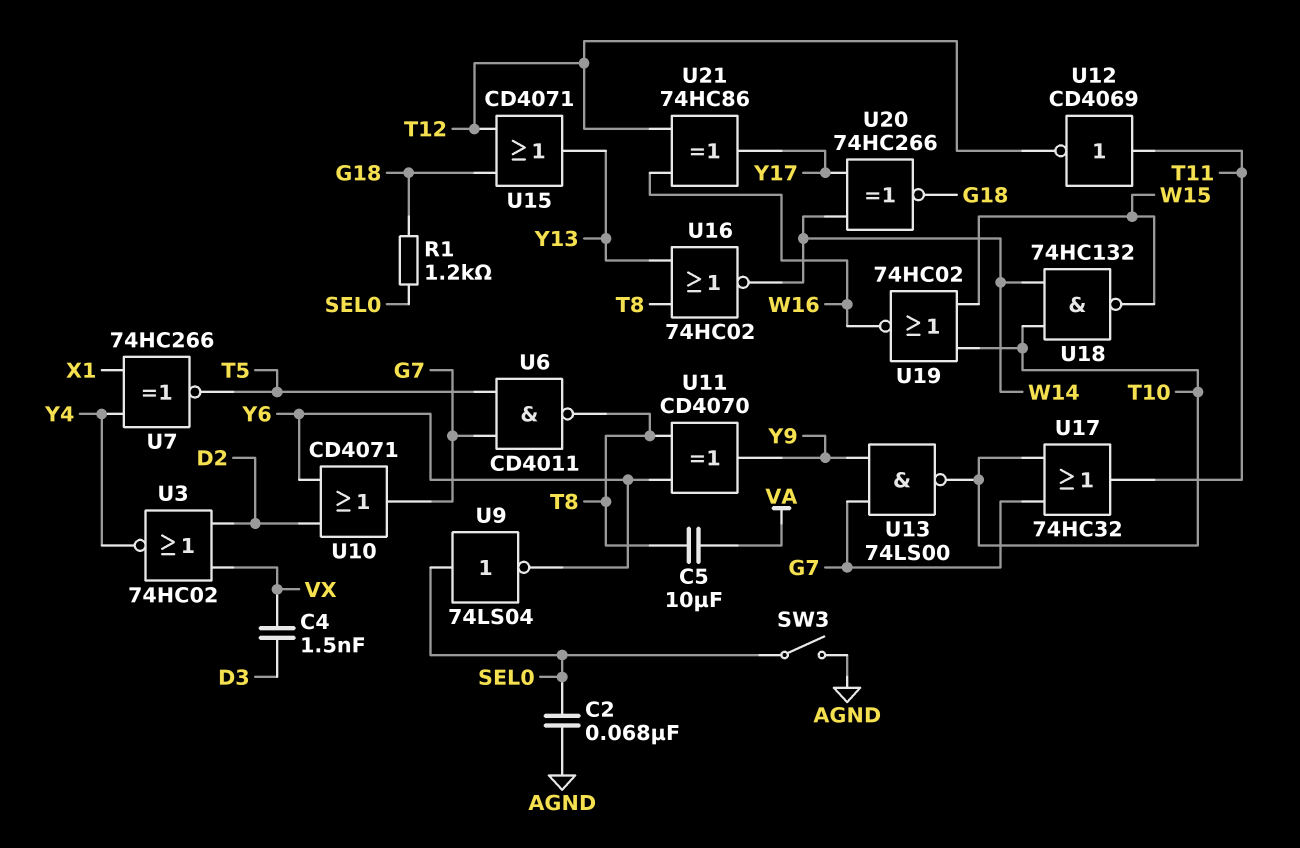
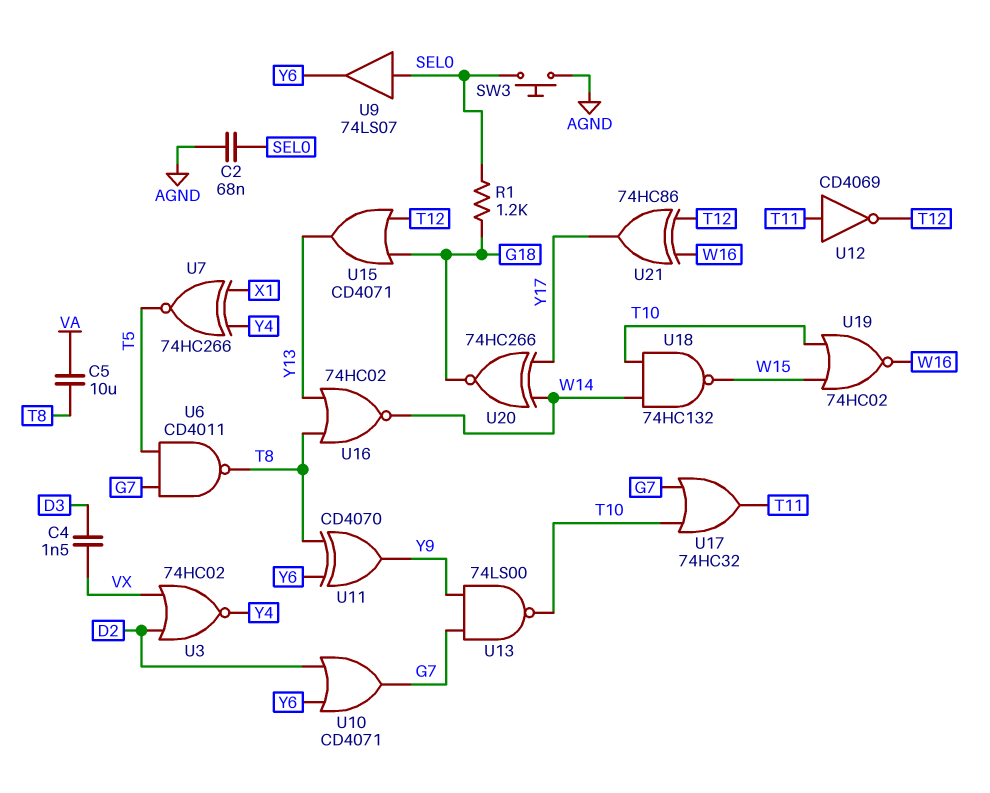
SW3: switch (AGND, SEL0) -> button (AGND, SEL0)
U9: NOT 74LS04 (in SEL0, out Y6) -> buffer 74LS07 (in SEL0, out Y6)

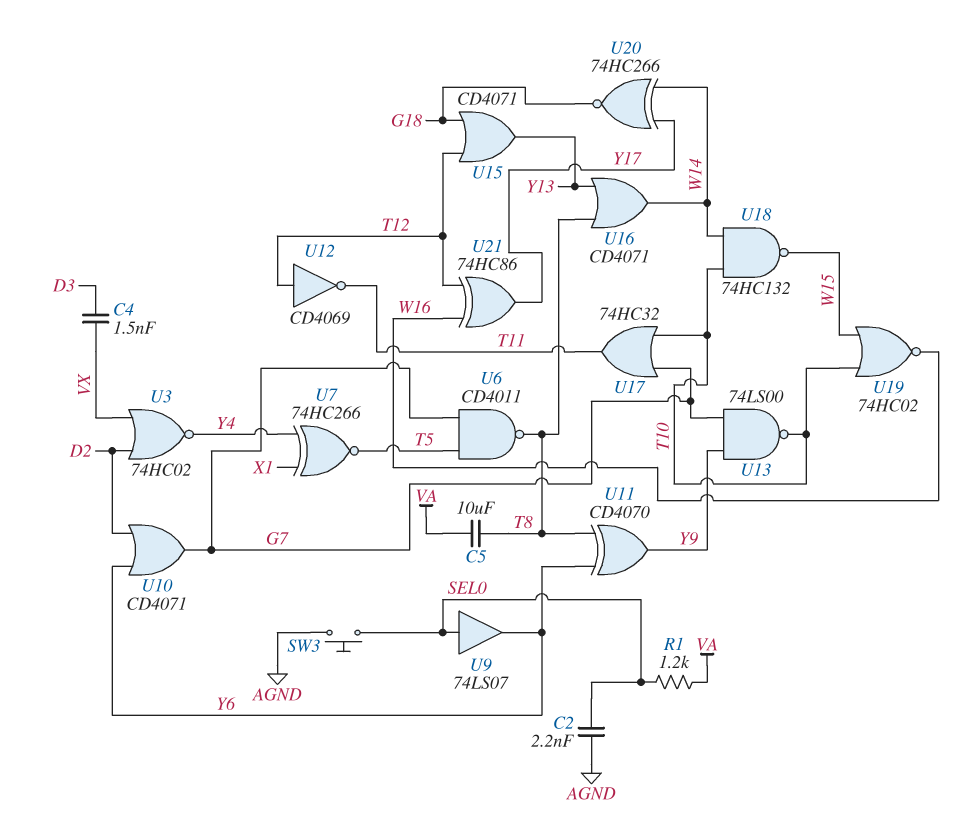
C2: 68nF (AGND, SEL0) -> 2.2nF (AGND, SEL0)
R1: 1.2k (G18, SEL0) -> 1.2k (SEL0, VA)
U12: NOT CD4069 (in T11, out T12) -> NOT CD4069 (in T12, out T11)
U16: NOR 74HC02 (in T8, in Y13, out W14) -> OR CD4071 (in T8, in Y13, out W14)

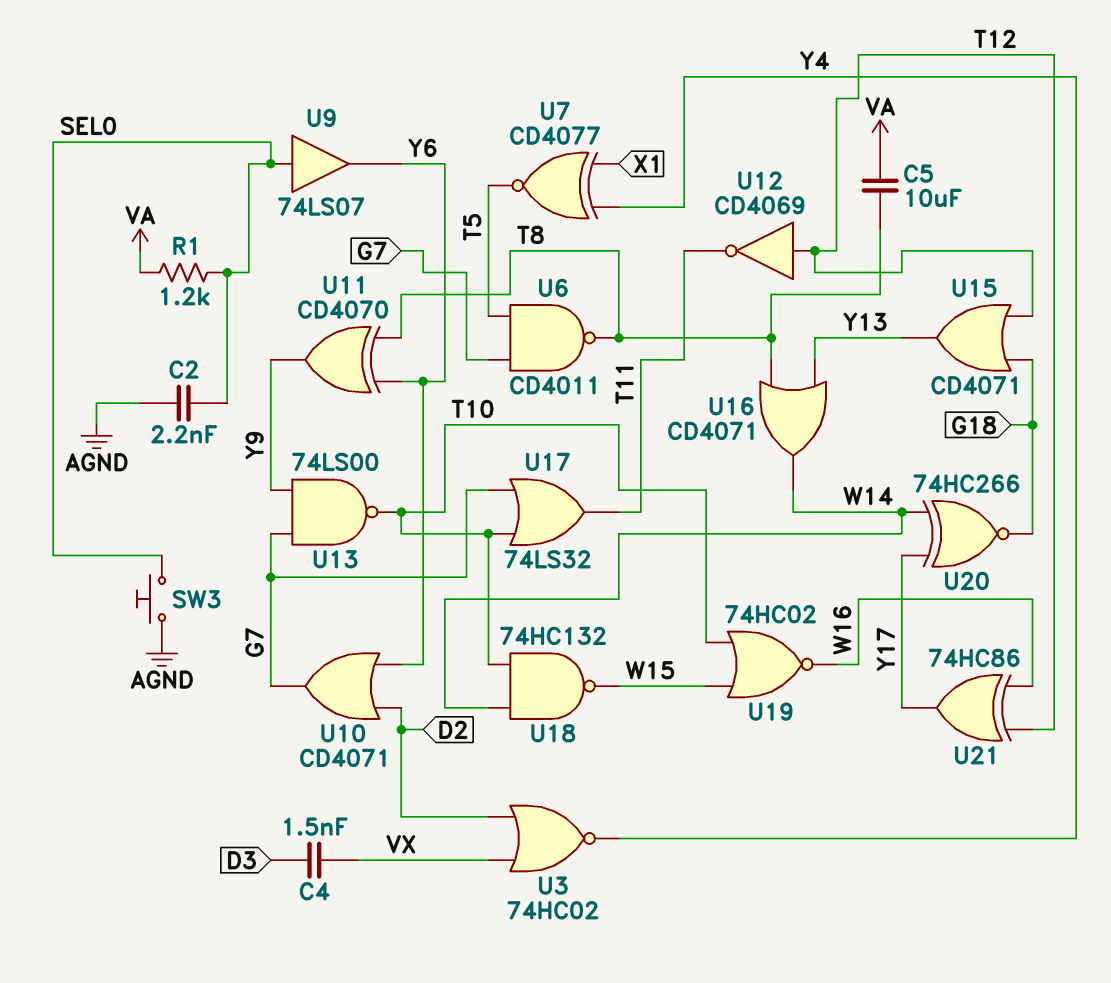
U7: XNOR 74HC266 (in X1, in Y4, out T5) -> XNOR CD4077 (in X1, in Y4, out T5)
U17: OR 74HC32 (in G7, in T10, out T11) -> OR 74LS32 (in G7, in T10, out T11)

